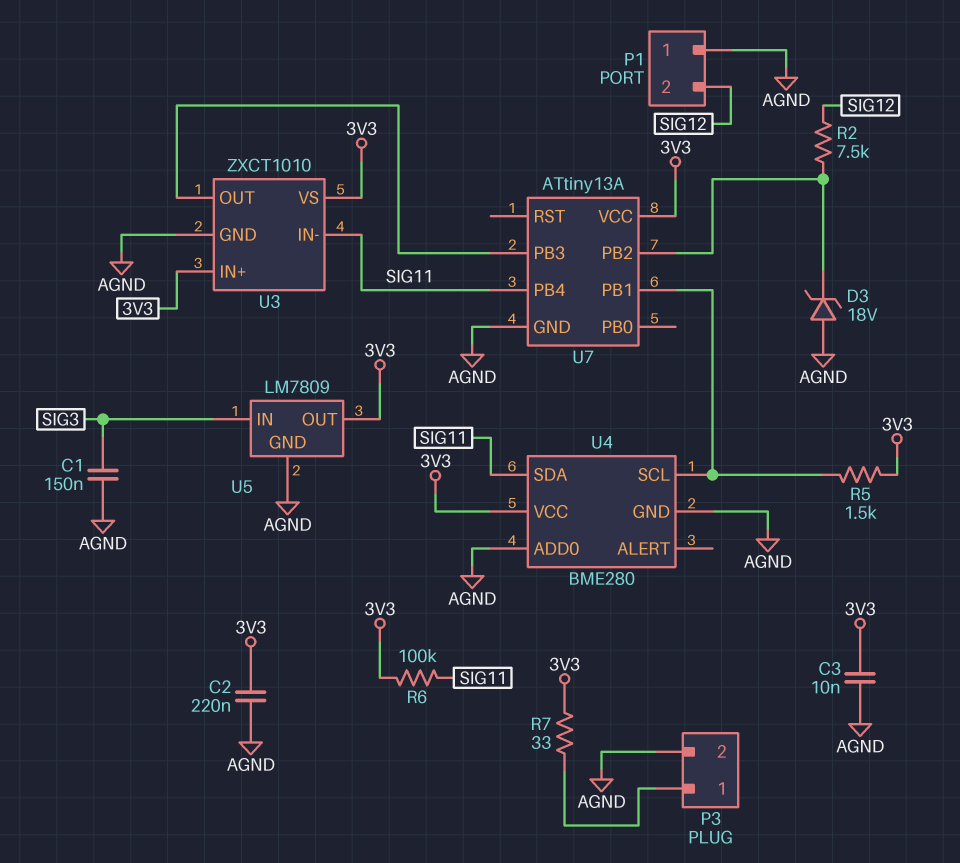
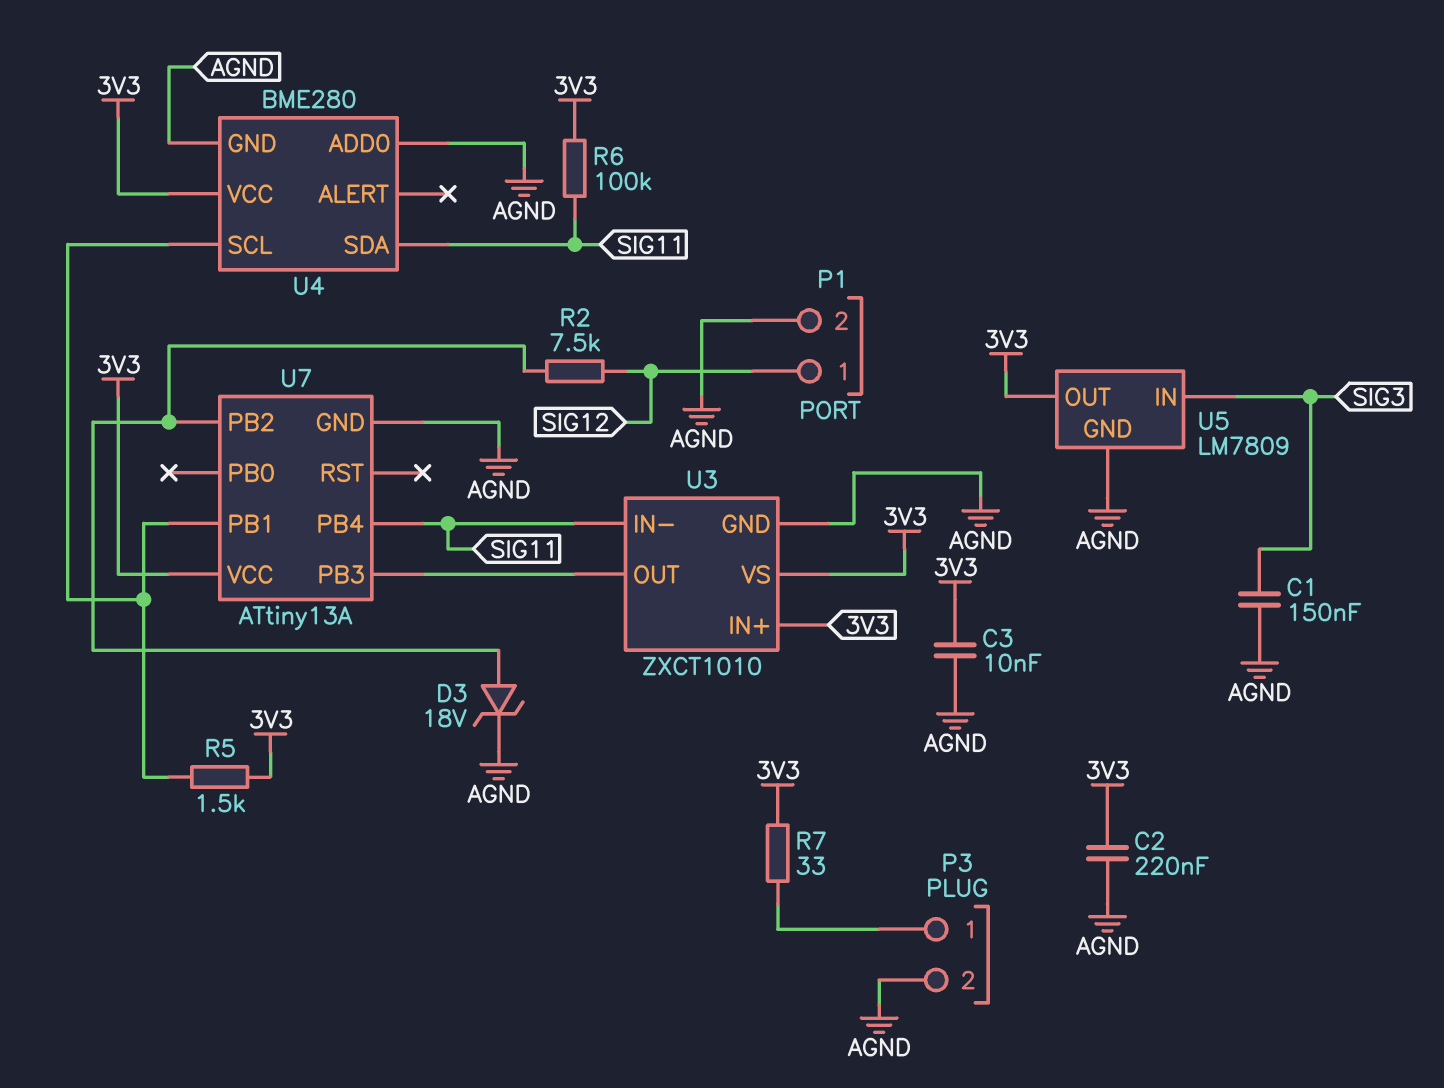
D3: zener 18V (A AGND, K U7/PB2) -> zener 18V (A U7/PB2, K AGND)
P1 pin 1: AGND -> SIG12
P1 pin 2: SIG12 -> AGND

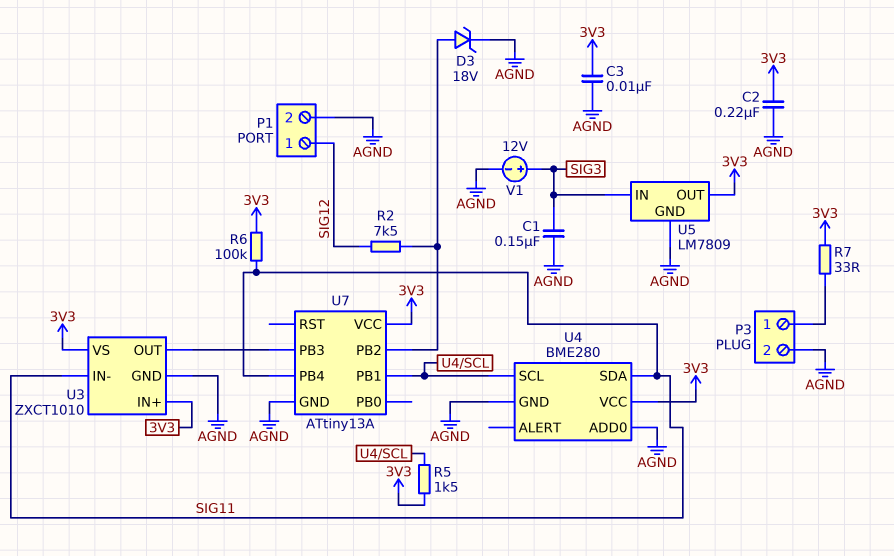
V1: none -> 12V (plus SIG3, minus AGND)

